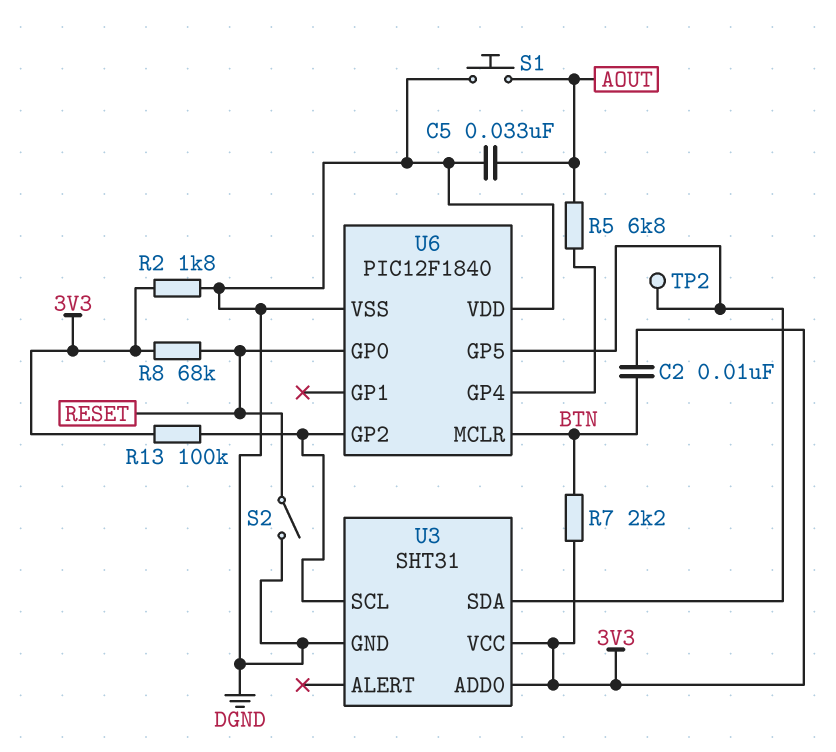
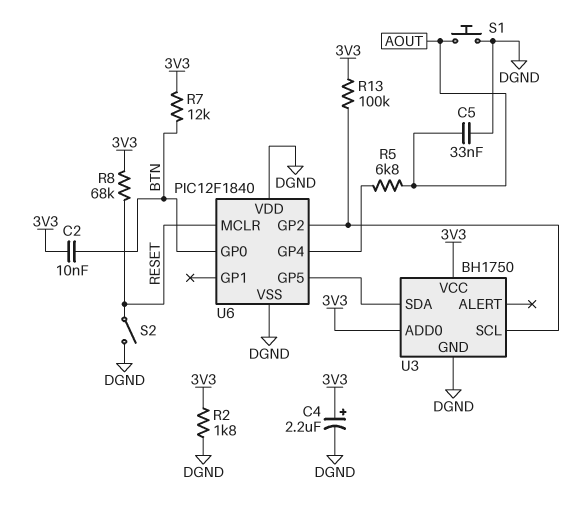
C4: none -> 2.2uF (plus 3V3, minus DGND)
R7: 2.2k (3V3, BTN) -> 12k (3V3, BTN)
TP2: test point (U3/SDA) -> none
U3: SHT31 -> BH1750
U6 pin GP0: RESET -> BTN
U6 pin MCLR: BTN -> RESET

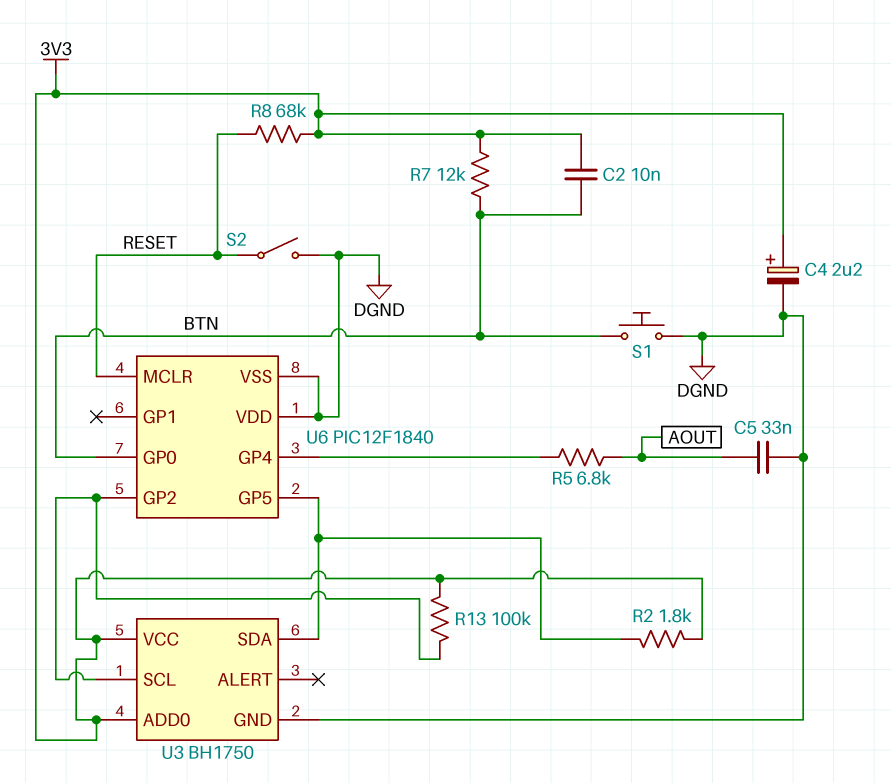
R2: 1.8k (3V3, DGND) -> 1.8k (3V3, U3/SDA)
S1: button (AOUT, DGND) -> button (BTN, DGND)

